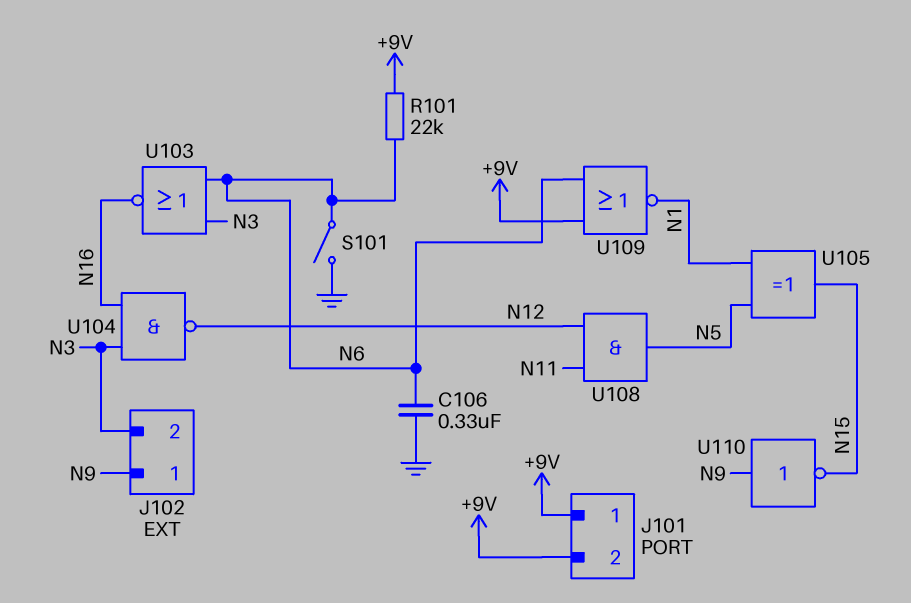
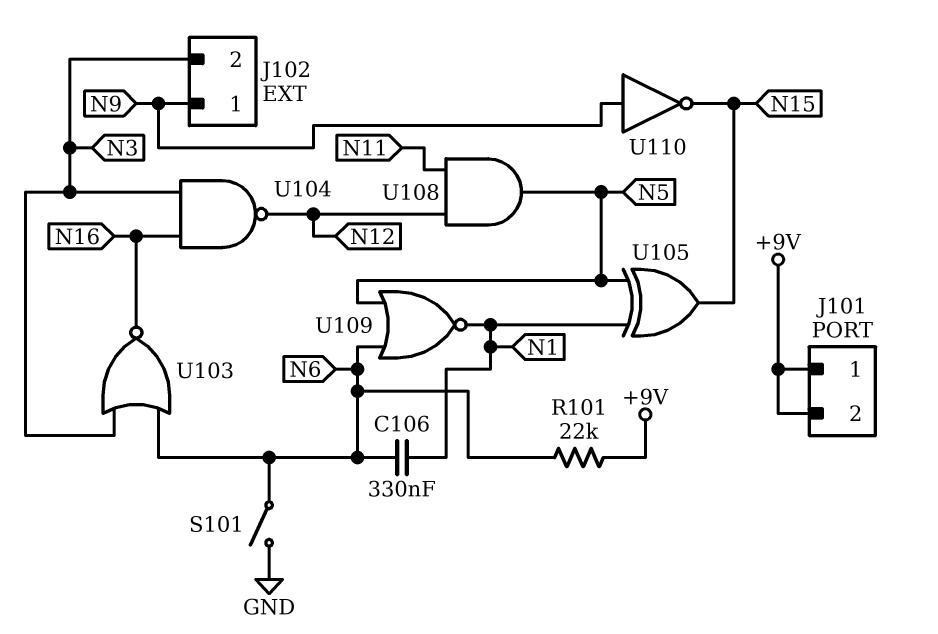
C106: 330nF (GND, N6) -> 330nF (N1, N6)
U109: NOR (in +9V, in N6, out N1) -> NOR (in N5, in N6, out N1)

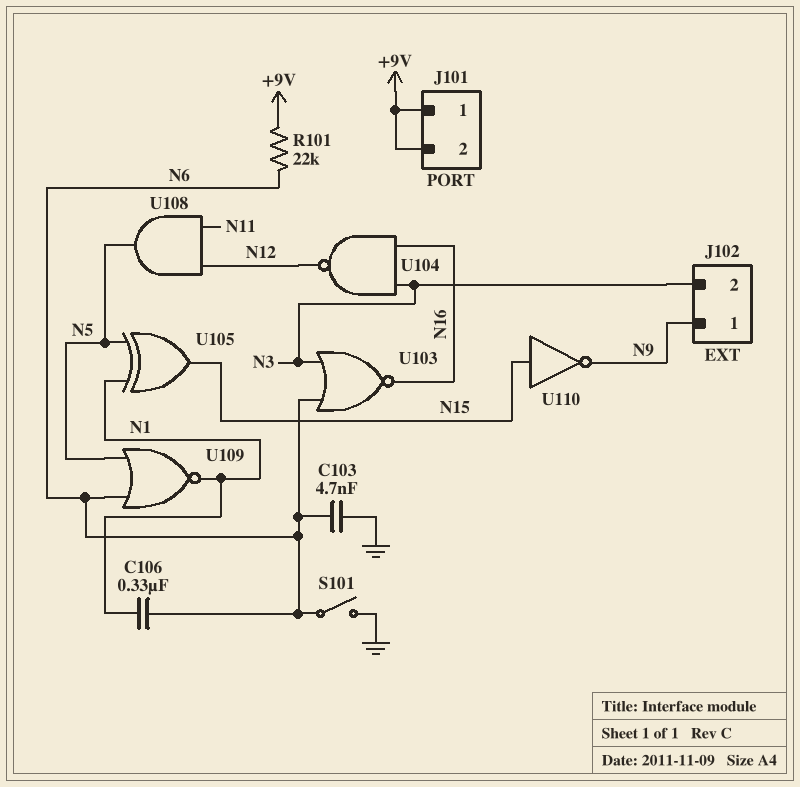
C103: none -> 4.7nF (GND, N6)
U110: NOT (in N9, out N15) -> NOT (in N15, out N9)

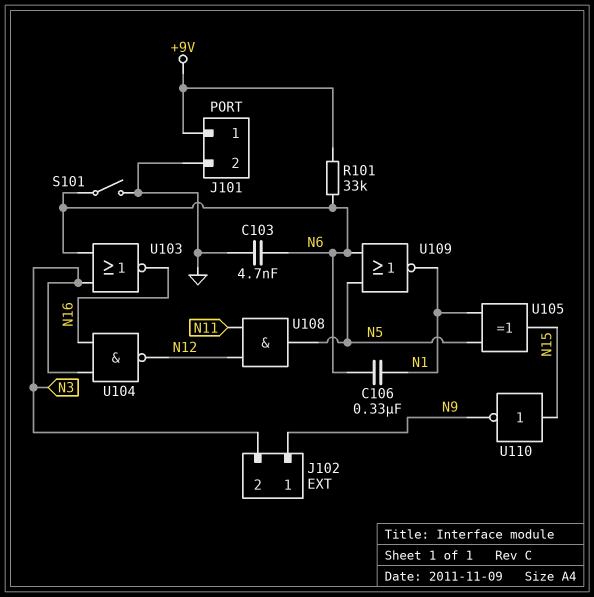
J101 pin 2: +9V -> GND
R101: 22k (+9V, N6) -> 33k (+9V, N6)

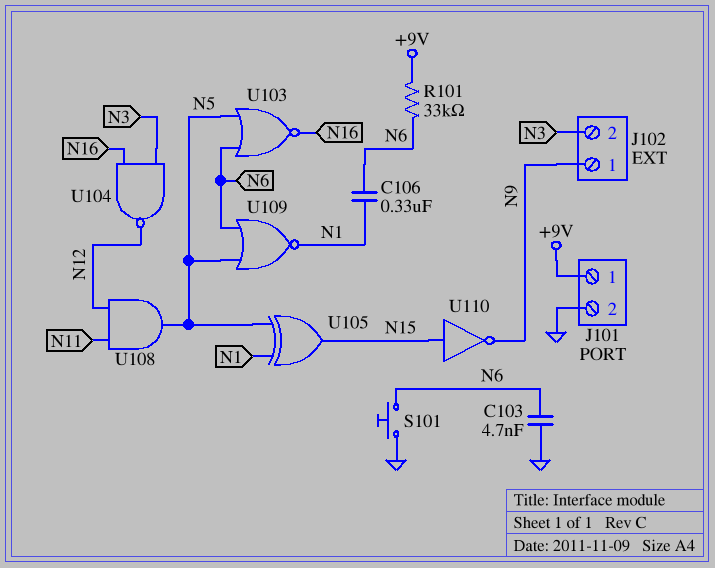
S101: switch (GND, N6) -> button (GND, N6)
U103: NOR (in N3, in N6, out N16) -> NOR (in N5, in N6, out N16)

